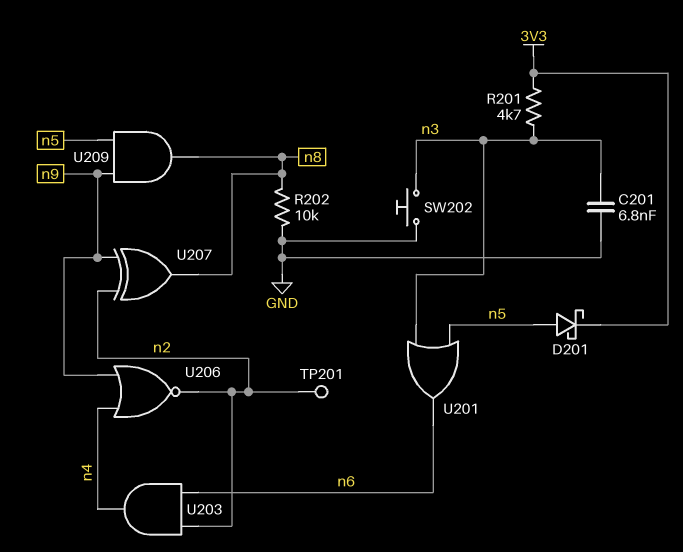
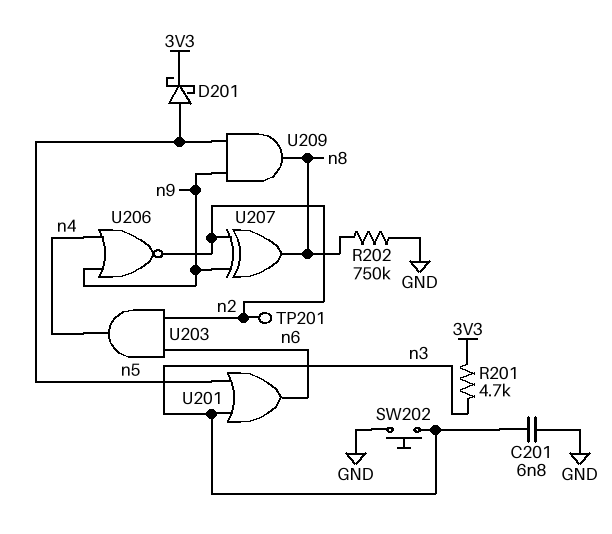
R202: 10k (GND, n8) -> 750k (GND, n8)

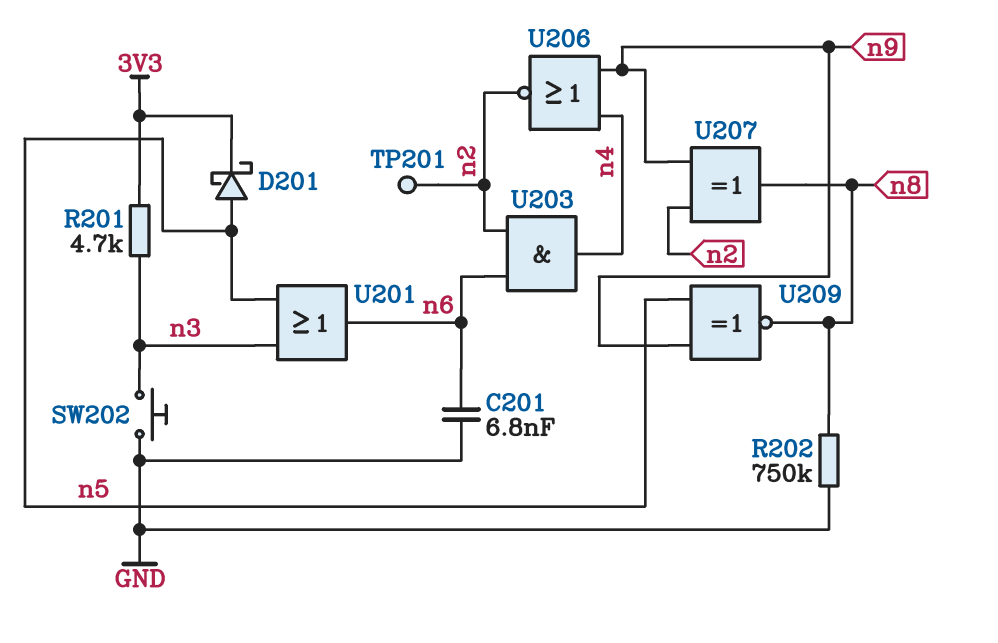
C201: 6.8nF (GND, n3) -> 6.8nF (GND, n6)
U209: AND (in n5, in n9, out n8) -> XNOR (in n5, in n9, out n8)

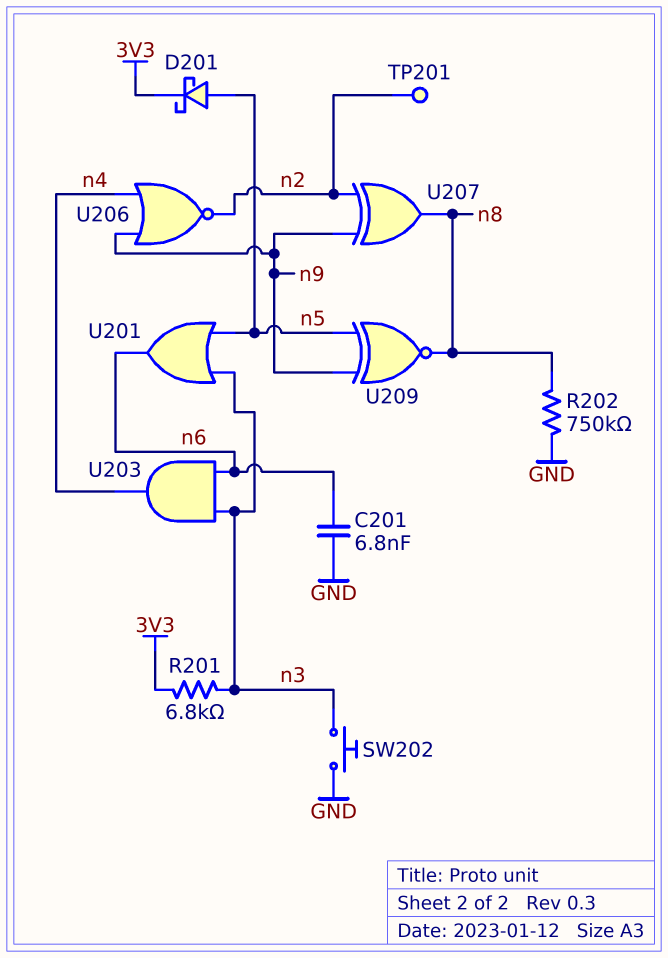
R201: 4.7k (3V3, n3) -> 6.8k (3V3, n3)
U203: AND (in n2, in n6, out n4) -> AND (in n3, in n6, out n4)

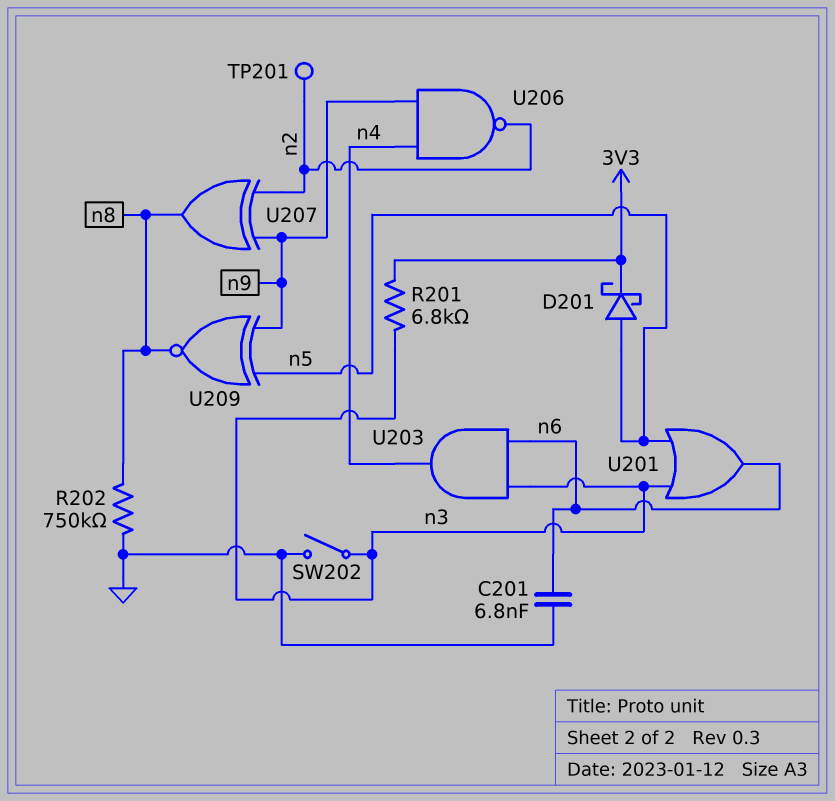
SW202: button (GND, n3) -> switch (GND, n3)
U206: NOR (in n4, in n9, out n2) -> NAND (in n4, in n9, out n2)

